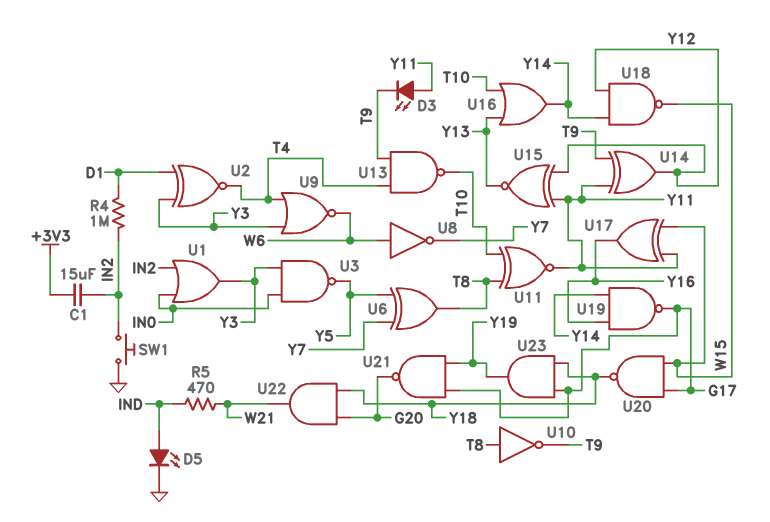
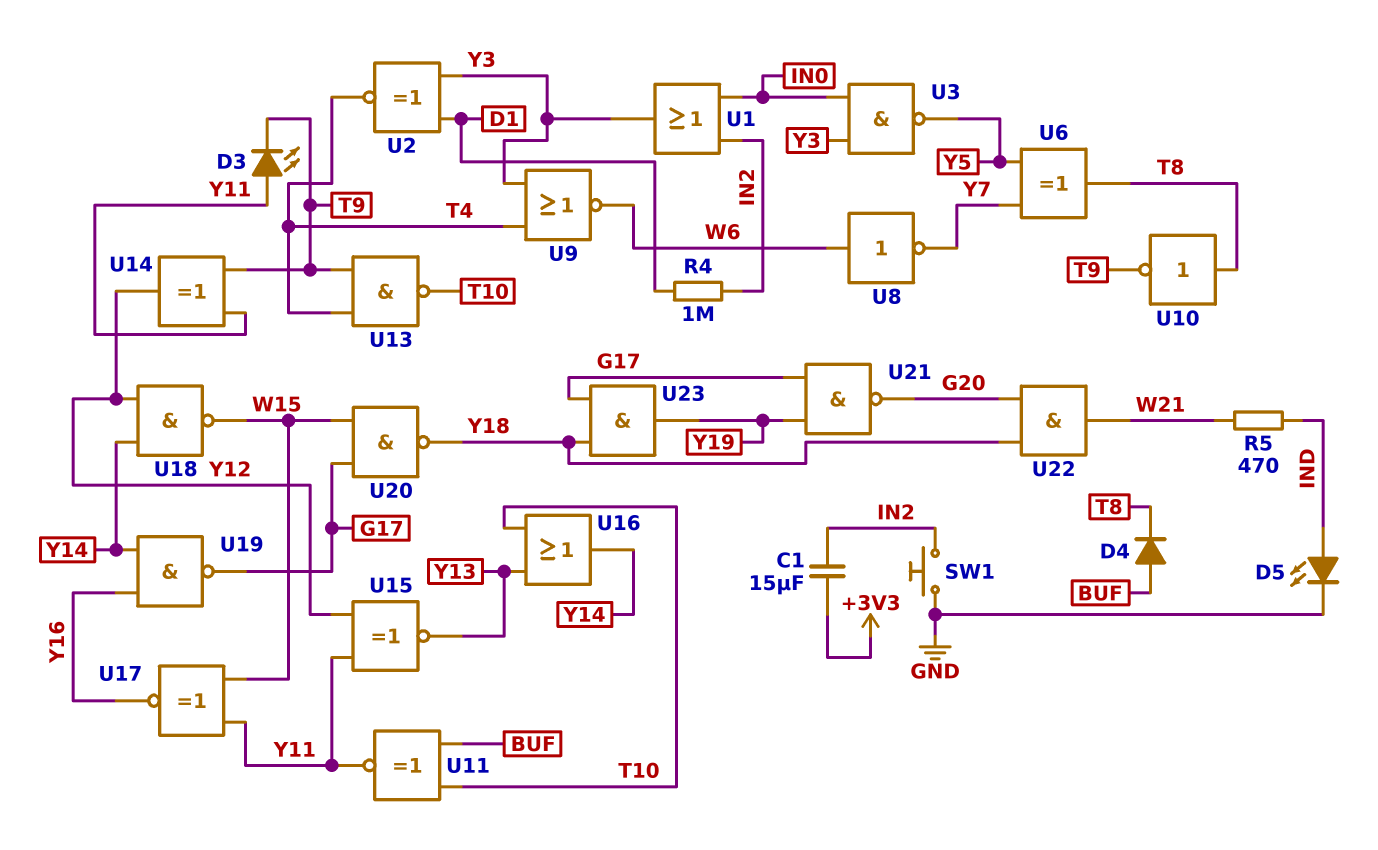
D4: none -> diode (A BUF, K T8)
U11: XNOR (in T8, in T10, out Y11) -> XNOR (in BUF, in T10, out Y11)
U17: XOR (in W15, in Y11, out Y16) -> XNOR (in W15, in Y11, out Y16)

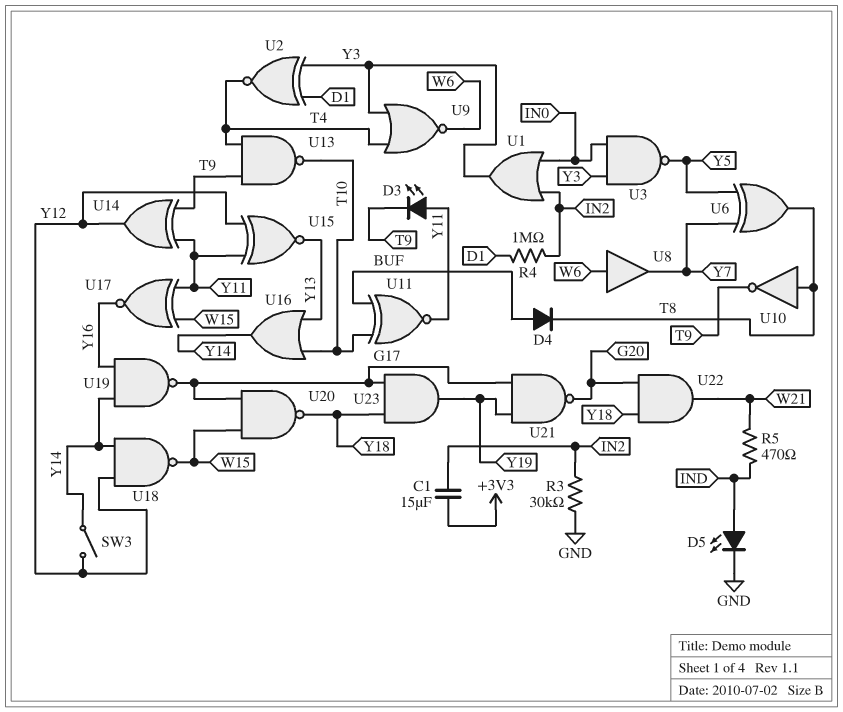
R3: none -> 30k (GND, IN2)
SW1: button (GND, IN2) -> none
SW3: none -> switch (Y12, Y14)
U8: NOT (in W6, out Y7) -> buffer (in W6, out Y7)

